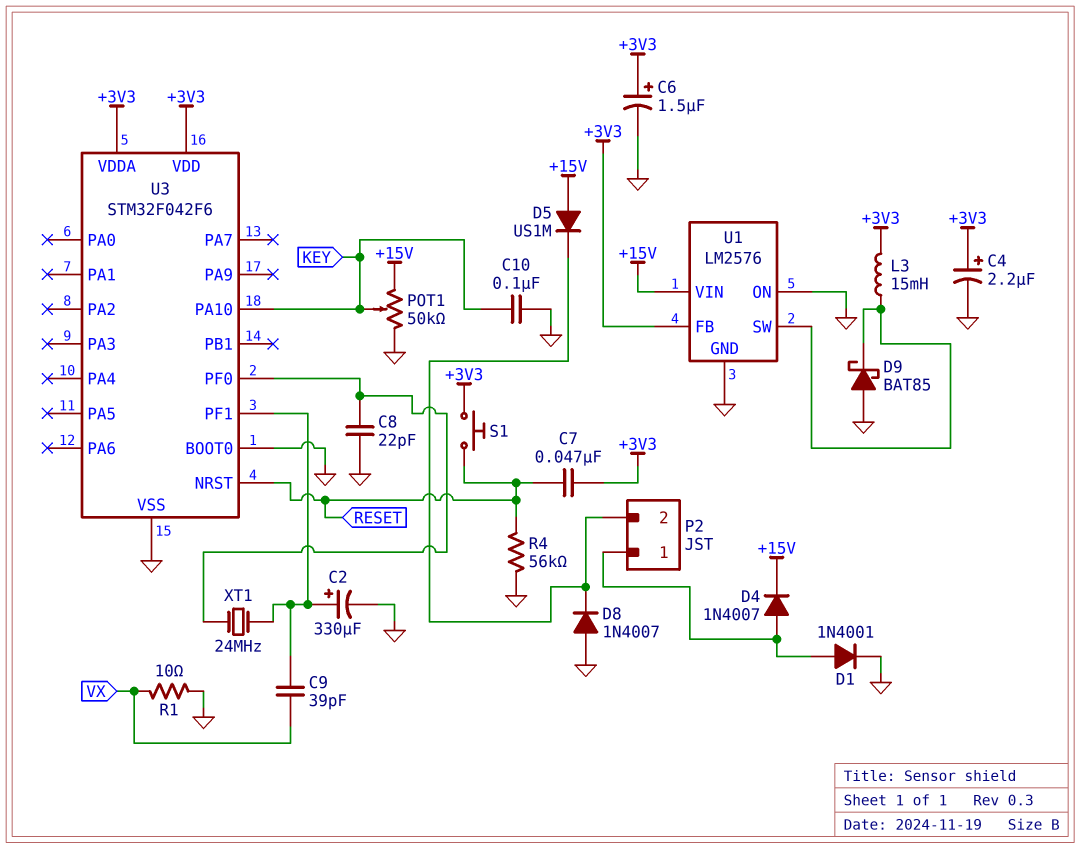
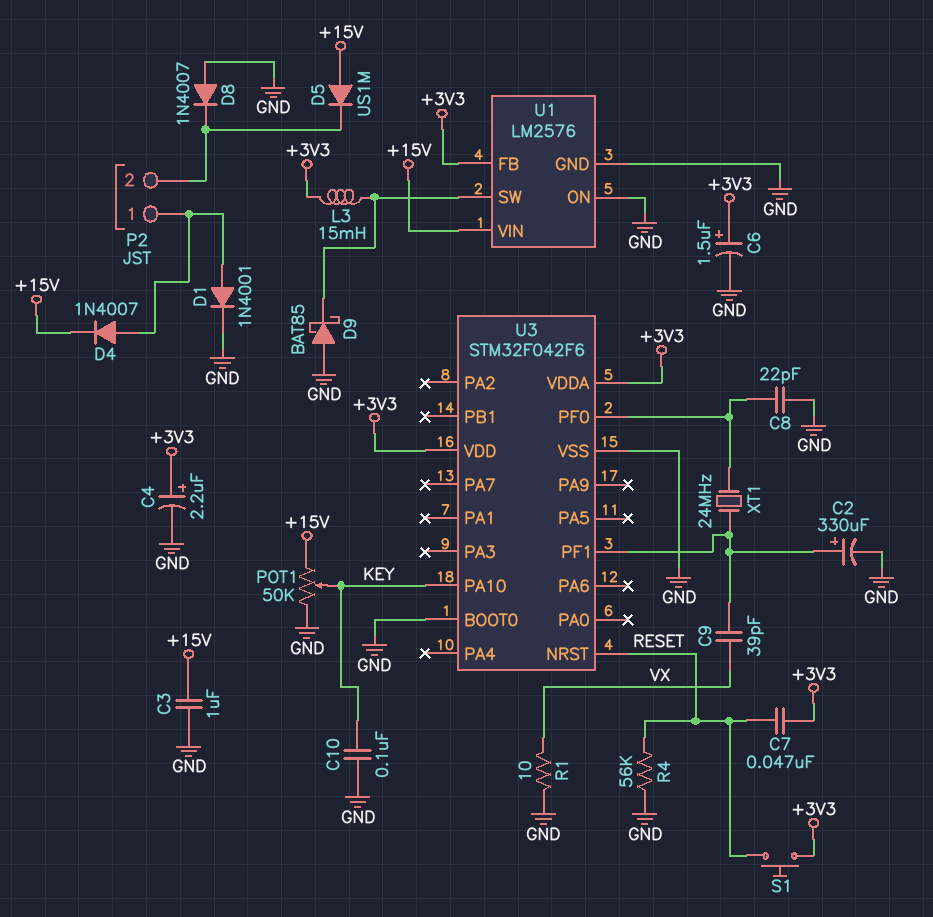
C3: none -> 1uF (+15V, GND)

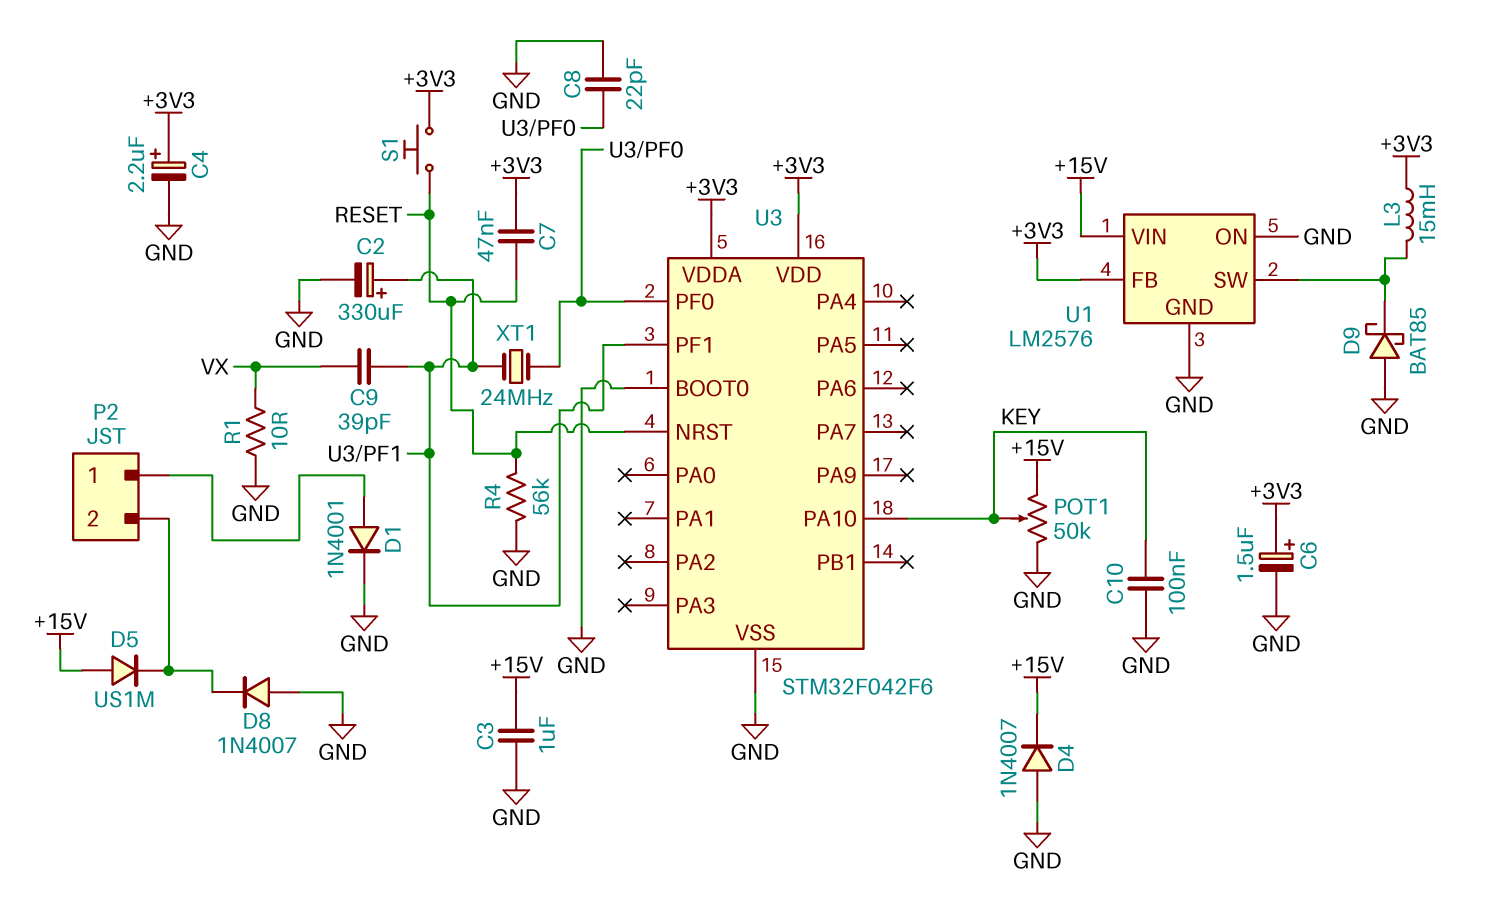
D4: diode 1N4007 (A P2/1, K +15V) -> diode 1N4007 (A GND, K +15V)

